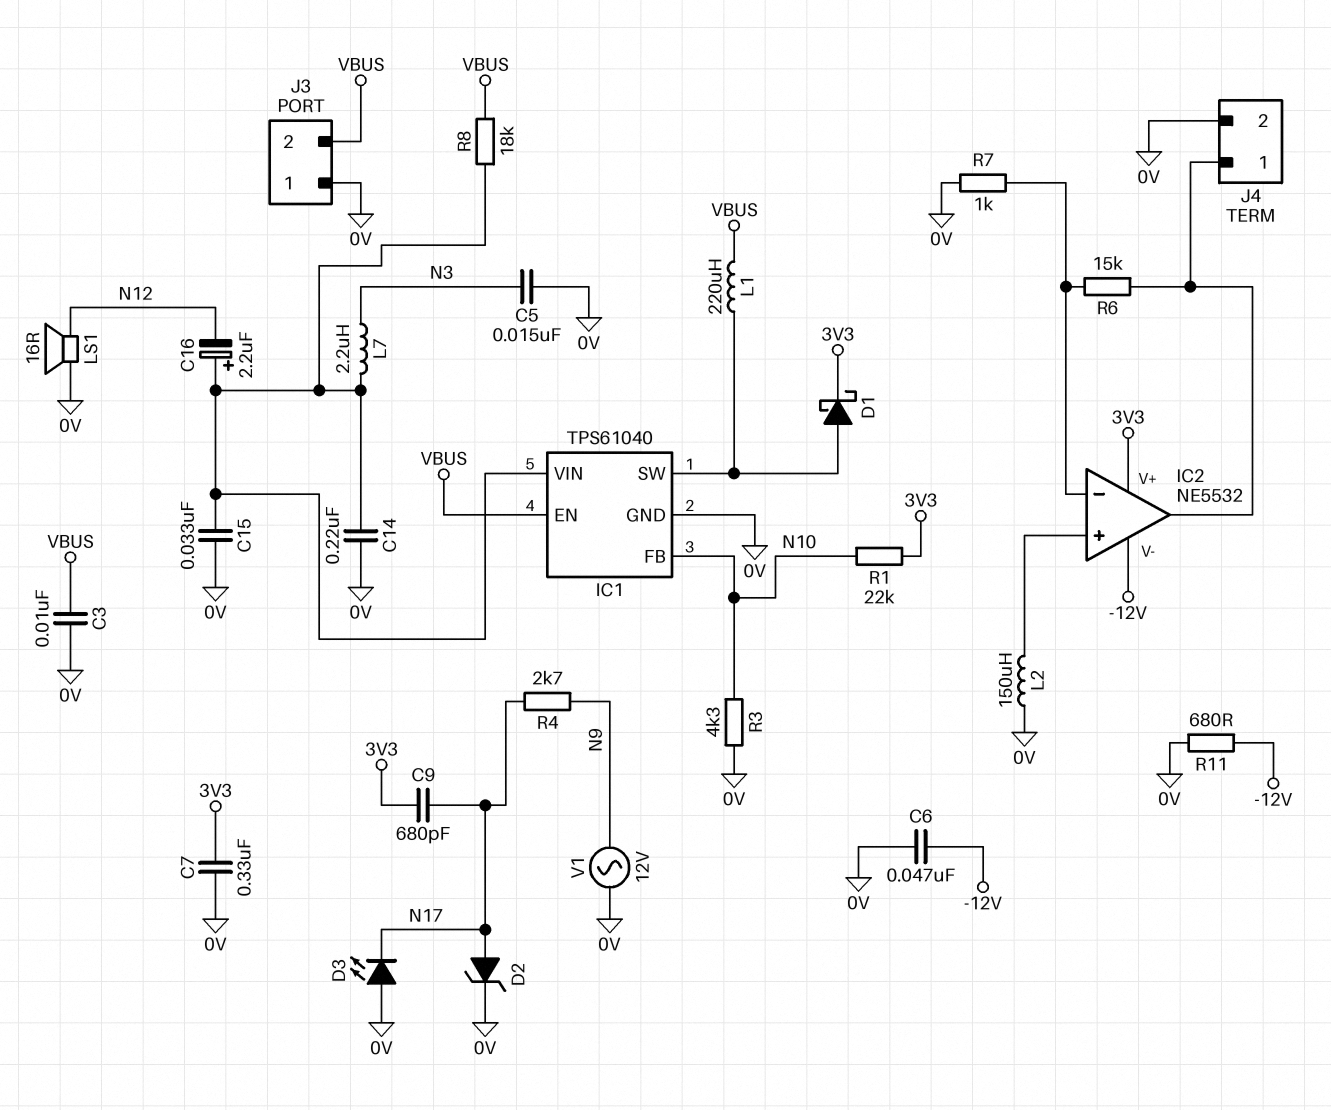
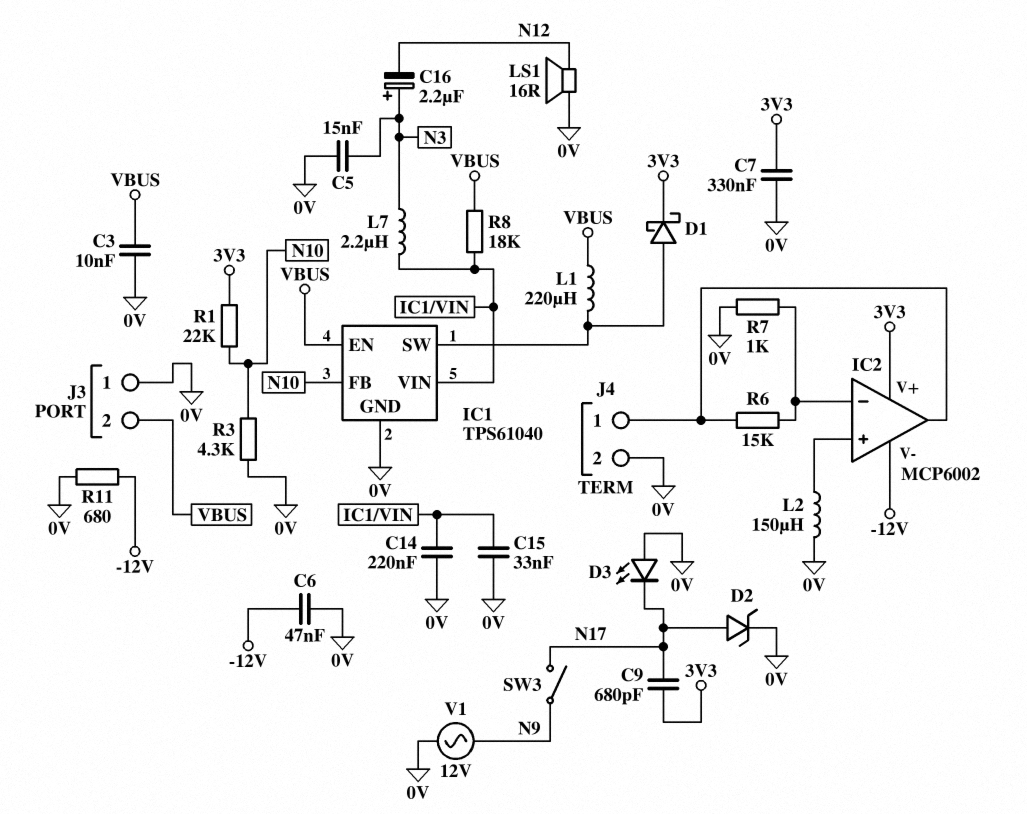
C16: 2.2uF (plus IC1/VIN, minus N12) -> 2.2uF (plus N3, minus N12)
IC2: NE5532 -> MCP6002
R4: 2.7k (N9, N17) -> none
SW3: none -> switch (N9, N17)

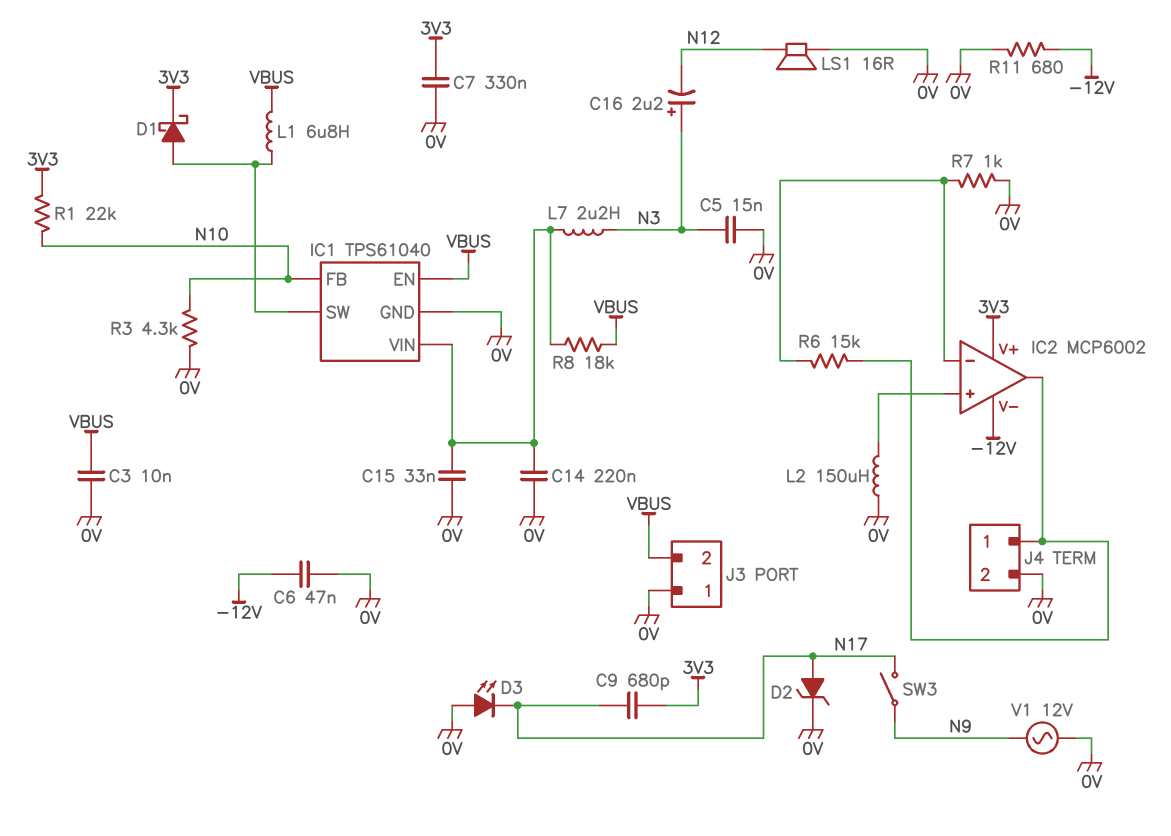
L1: 220uH (IC1/SW, VBUS) -> 6.8uH (IC1/SW, VBUS)

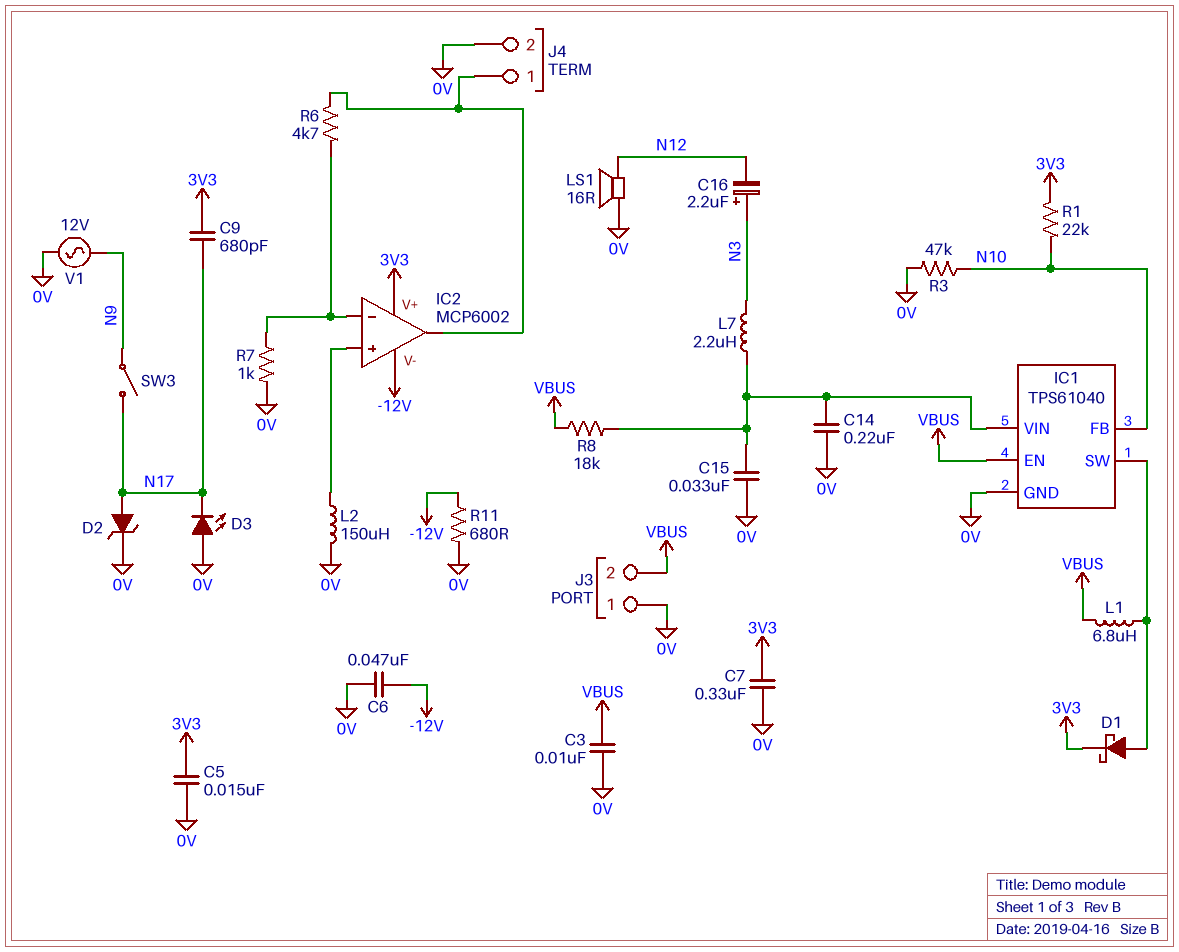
C5: 15nF (0V, N3) -> 15nF (0V, 3V3)
R3: 4.3k (0V, N10) -> 47k (0V, N10)
R6: 15k (IC2/in-, IC2/out) -> 4.7k (IC2/in-, IC2/out)

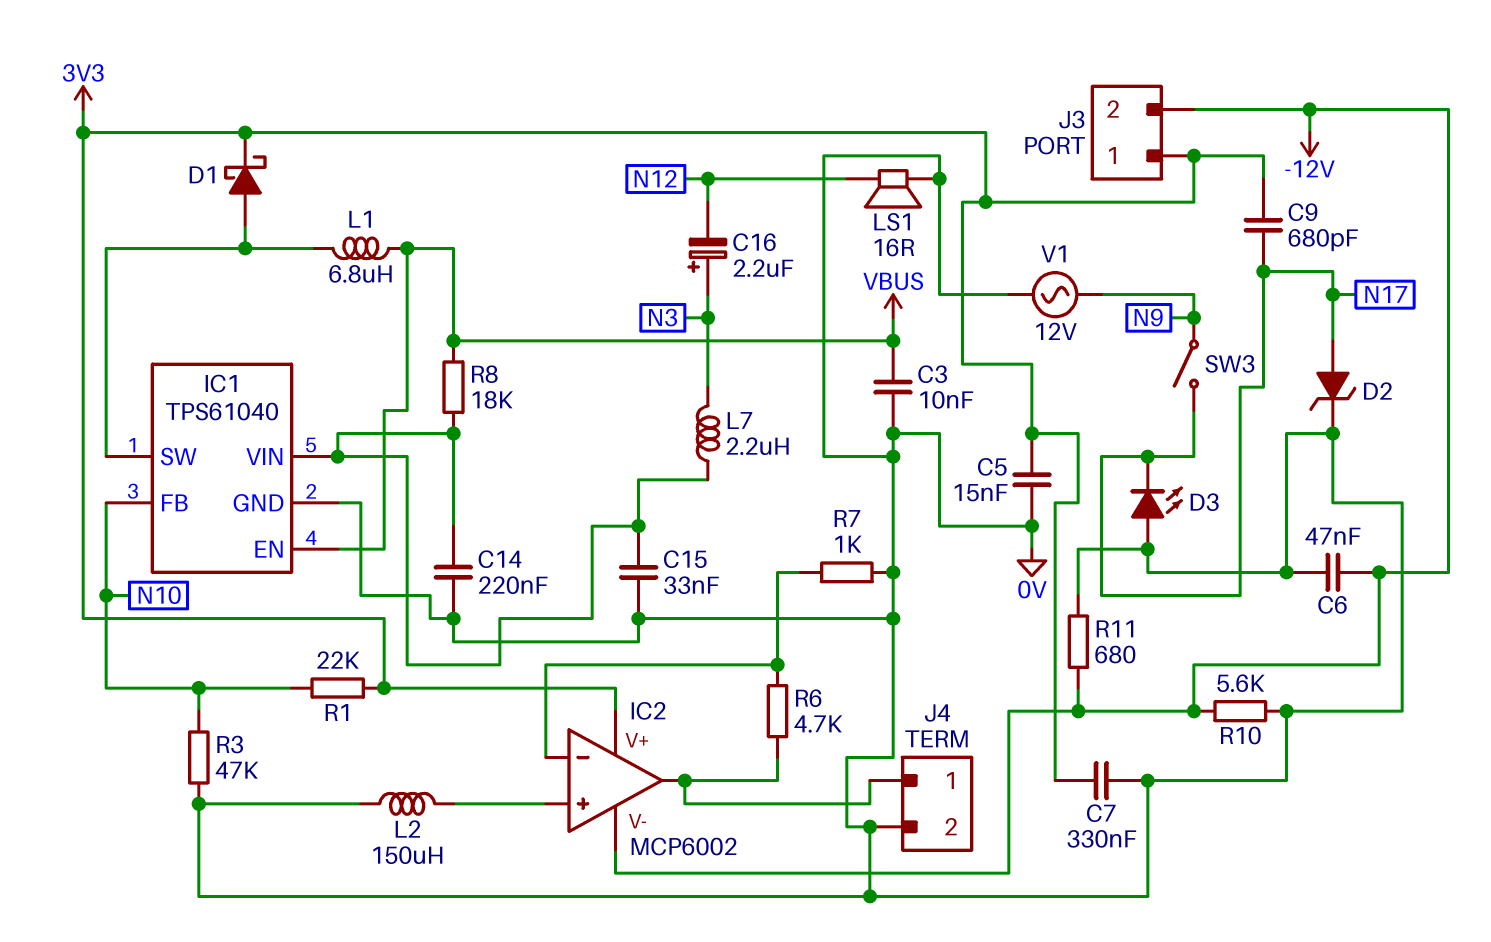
J3 pin 1: 0V -> 3V3
J3 pin 2: VBUS -> -12V
R10: none -> 5.6k (-12V, 0V)

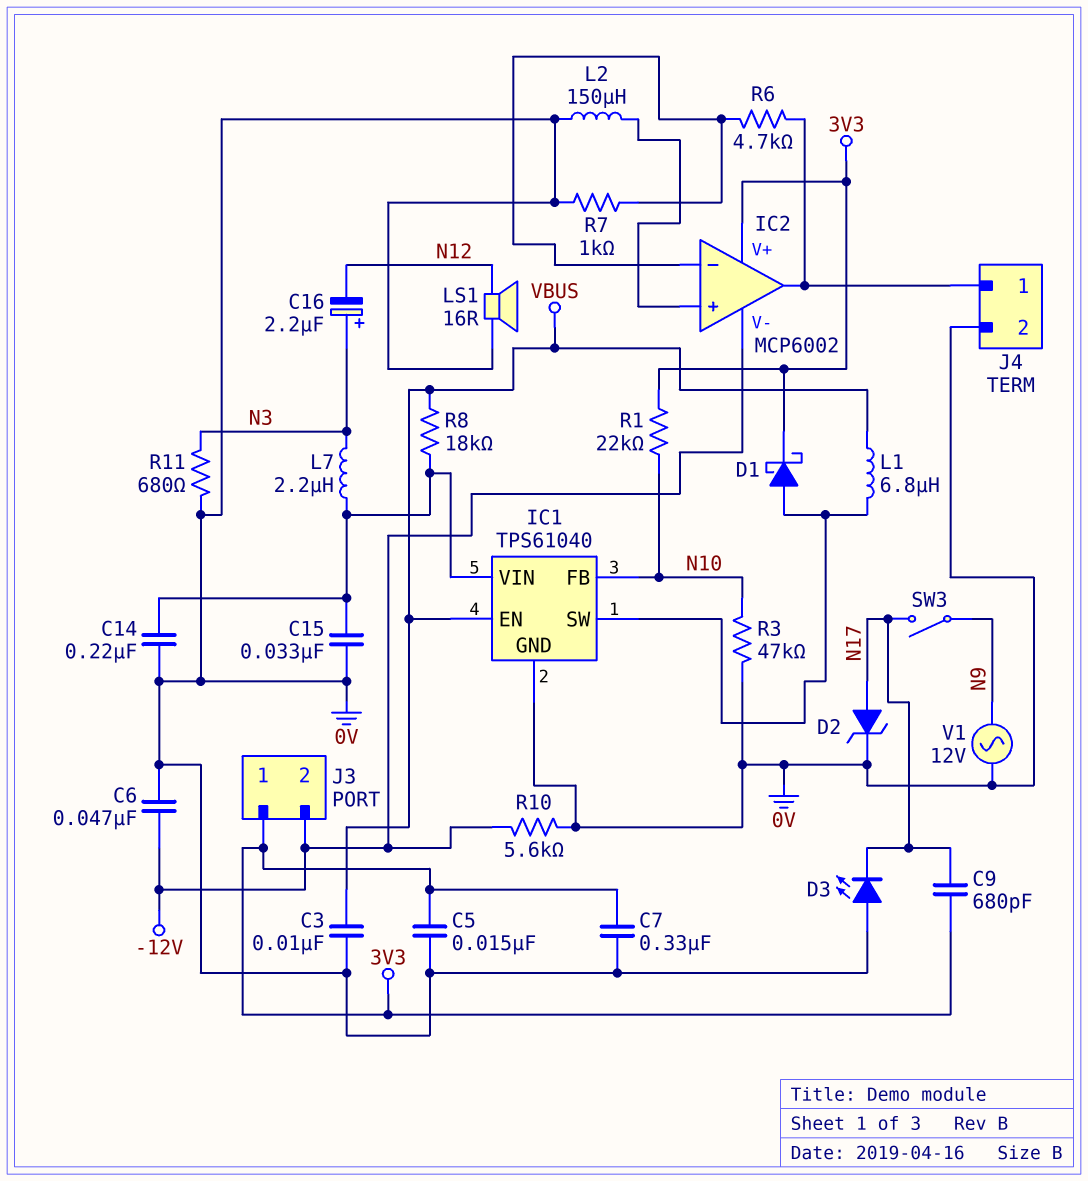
R11: 680 (-12V, 0V) -> 680 (0V, N3)

